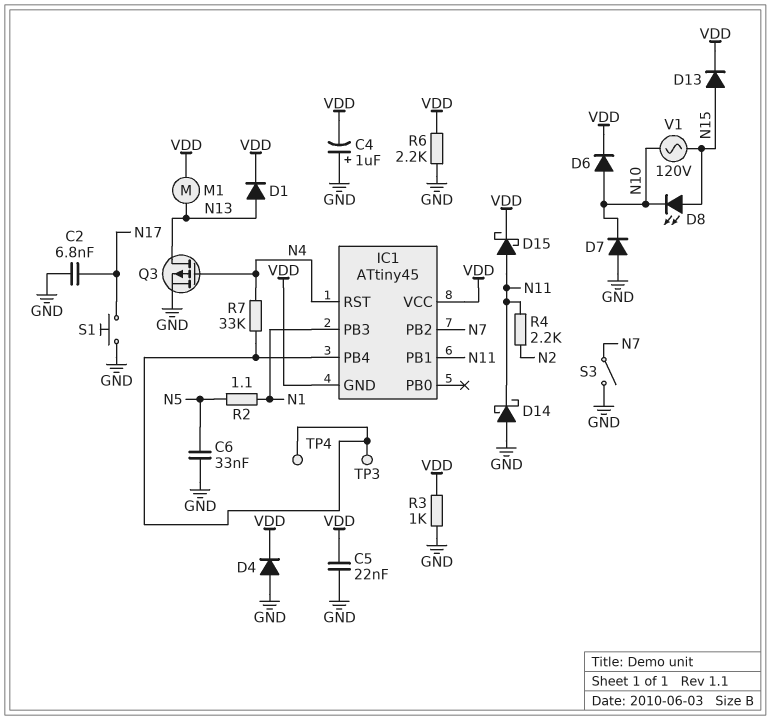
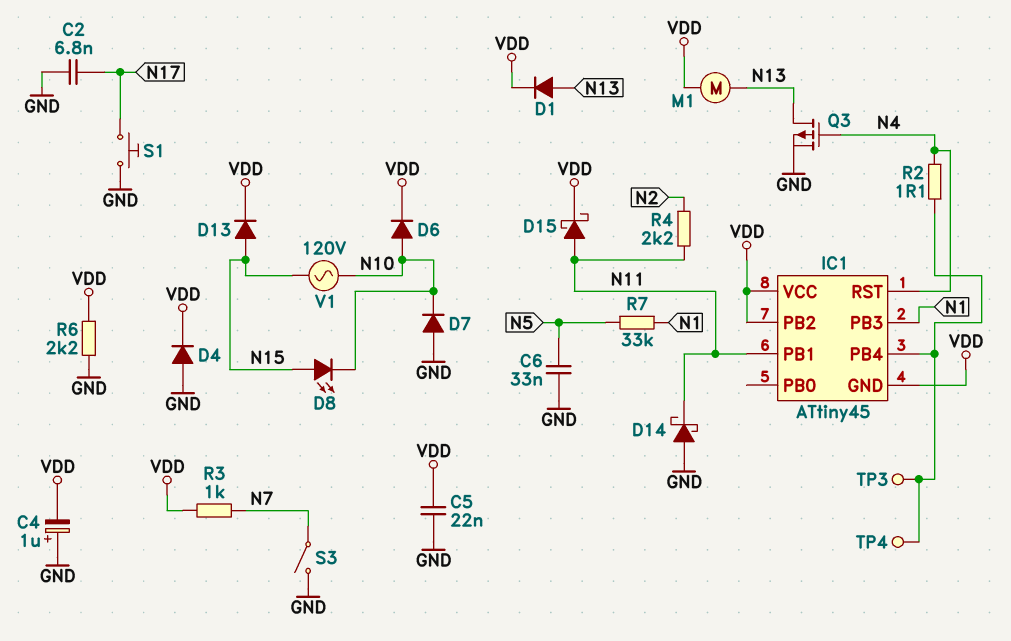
IC1 pin PB2: N7 -> VDD
R2: 1.1 (N1, N5) -> 1.1 (IC1/PB4, N4)
R3: 1k (GND, VDD) -> 1k (N7, VDD)
R7: 33k (IC1/PB4, N4) -> 33k (N1, N5)

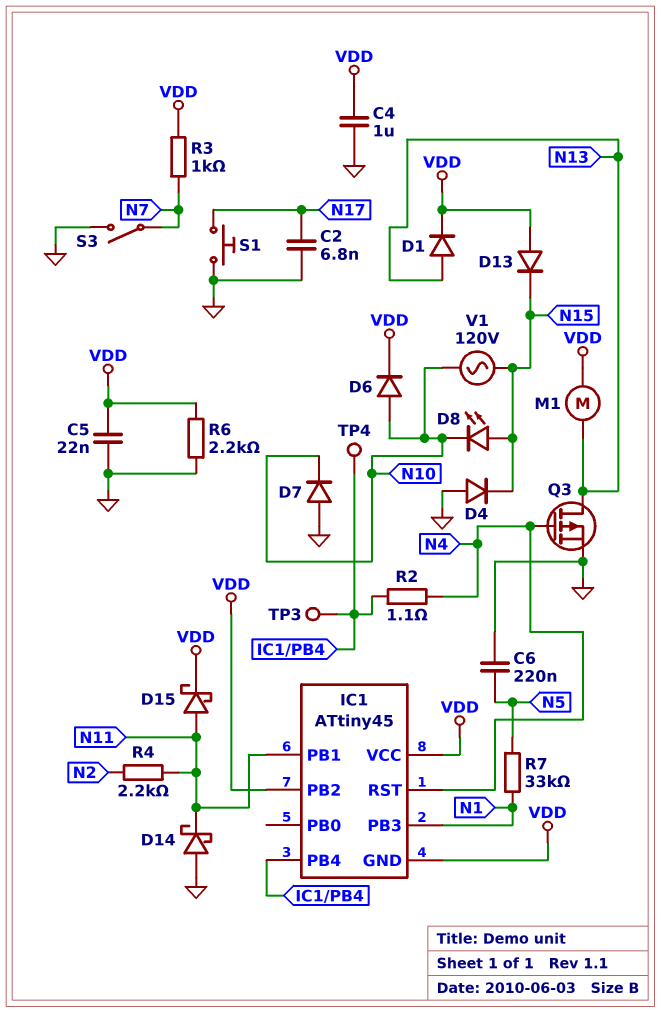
C4: 1uF (plus GND, minus VDD) -> 1uF (GND, VDD)
C6: 33nF (GND, N5) -> 220nF (GND, N5)
D4: diode (A GND, K VDD) -> diode (A GND, K N15)
D13: diode (A N15, K VDD) -> diode (A VDD, K N15)

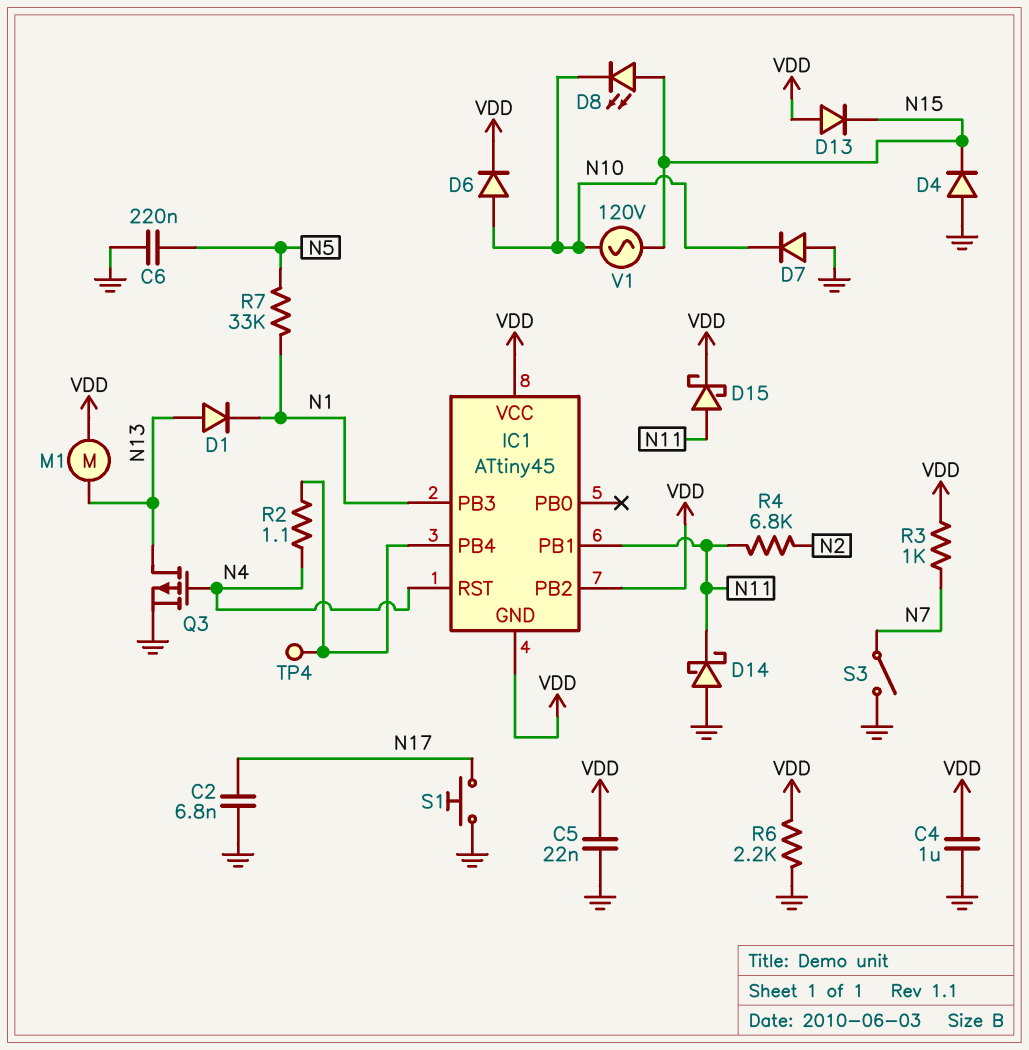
D1: diode (A N13, K VDD) -> diode (A N13, K N1)
R4: 2.2k (N2, N11) -> 6.8k (N2, N11)
TP3: test point (IC1/PB4) -> none

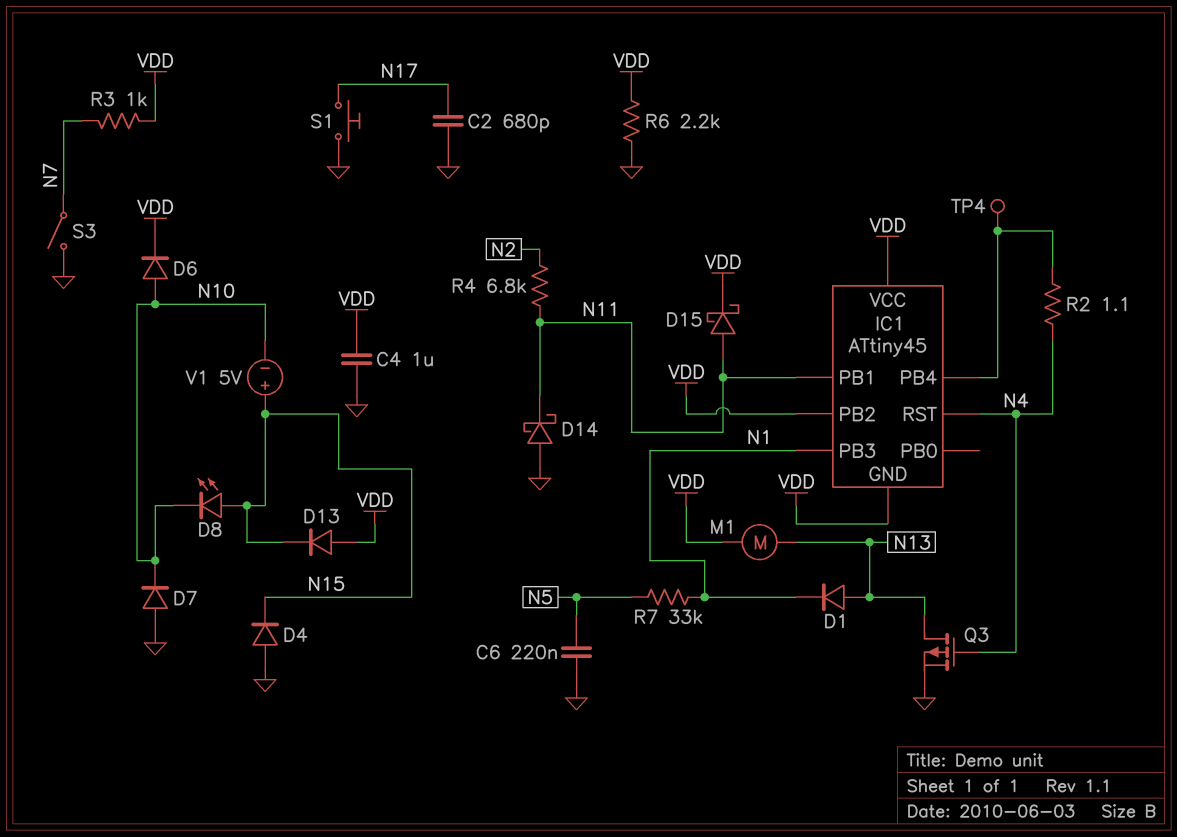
C2: 6.8nF (GND, N17) -> 680pF (GND, N17)
C5: 22nF (GND, VDD) -> none
V1: AC 120V (N10, N15) -> 5V (plus N15, minus N10)

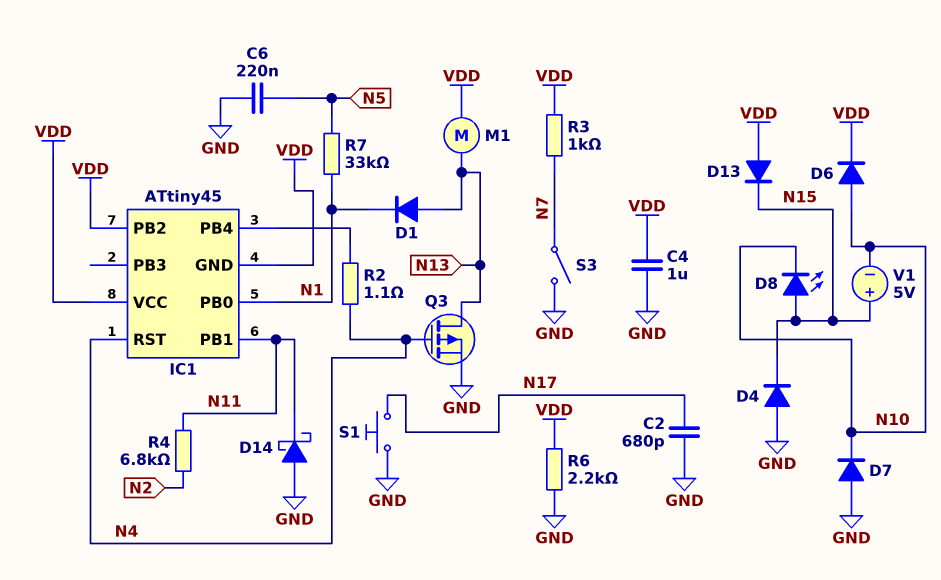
D15: schottky (A N11, K VDD) -> none
IC1 pin PB0: none -> N1
IC1 pin PB3: N1 -> none
TP4: test point (IC1/PB4) -> none

